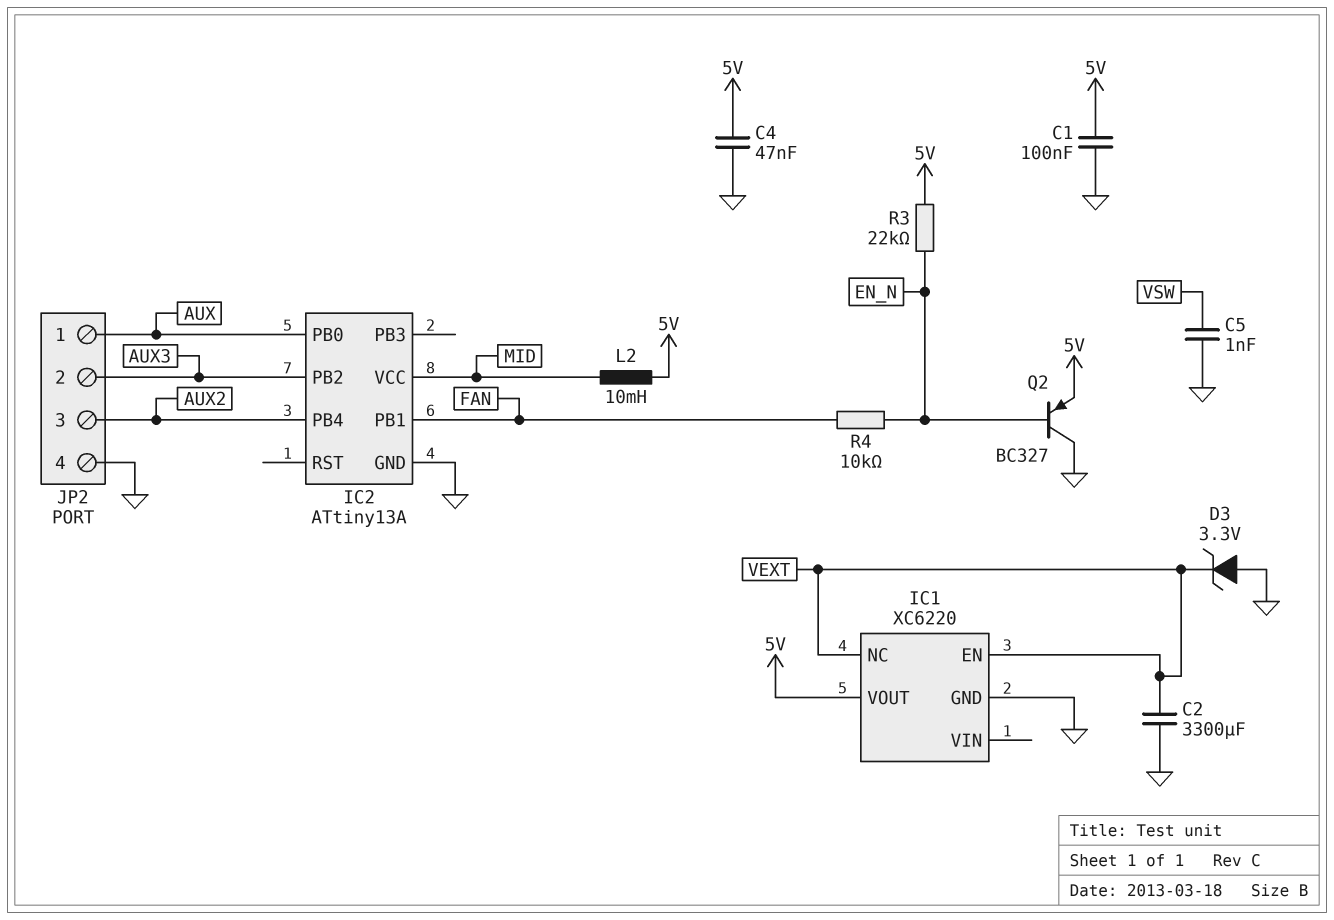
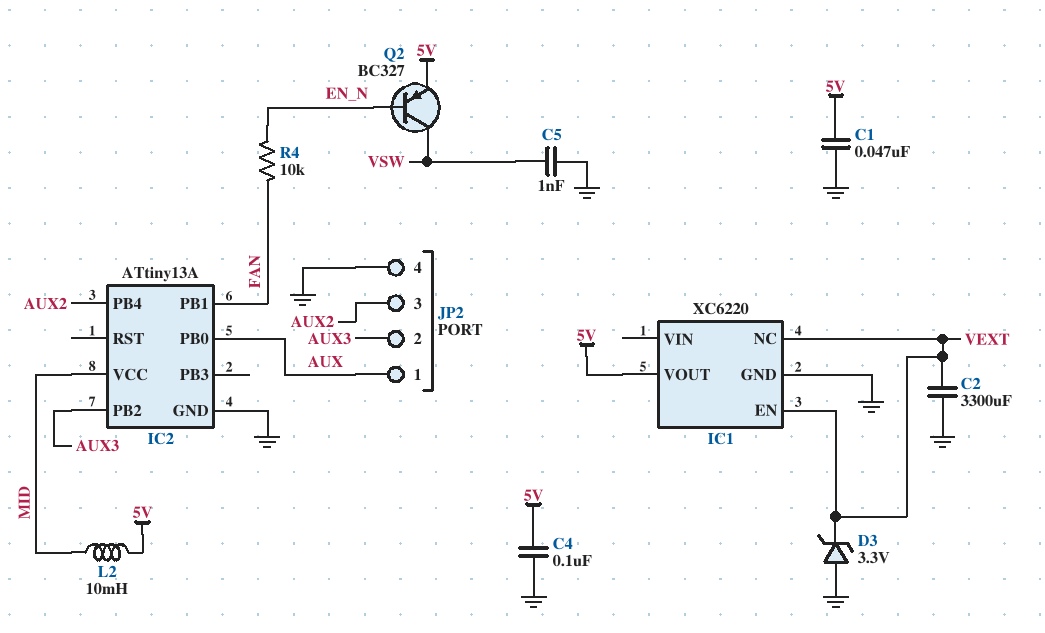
C1: 100nF (5V, GND) -> 47nF (5V, GND)
C4: 47nF (5V, GND) -> 100nF (5V, GND)
Q2: PNP BC327 (B EN_N, C GND, E 5V) -> PNP BC327 (B EN_N, C VSW, E 5V)
R3: 22k (5V, EN_N) -> none

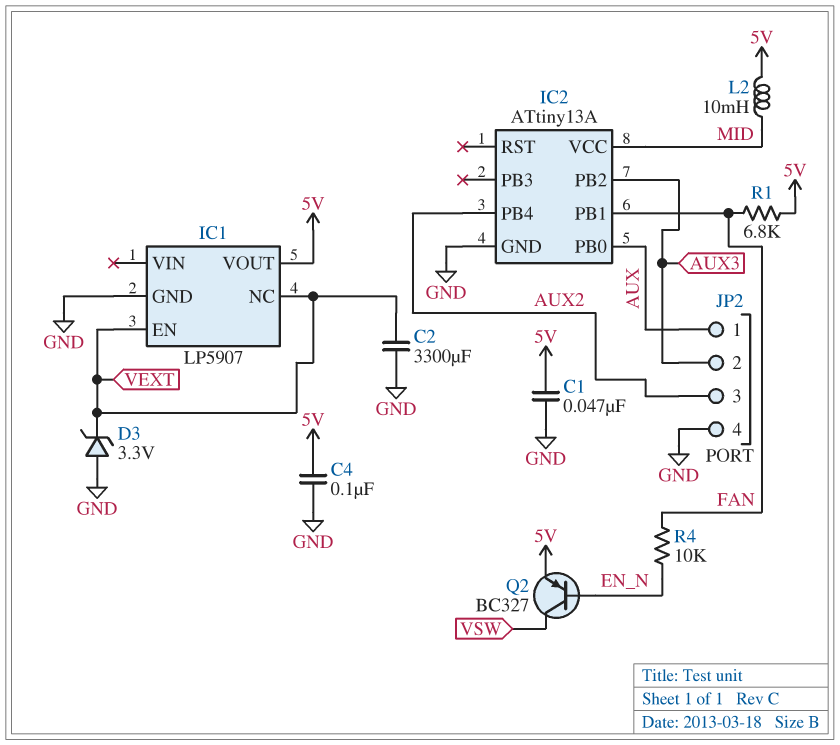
C5: 1nF (GND, VSW) -> none
IC1: XC6220 -> LP5907
R1: none -> 6.8k (5V, FAN)

